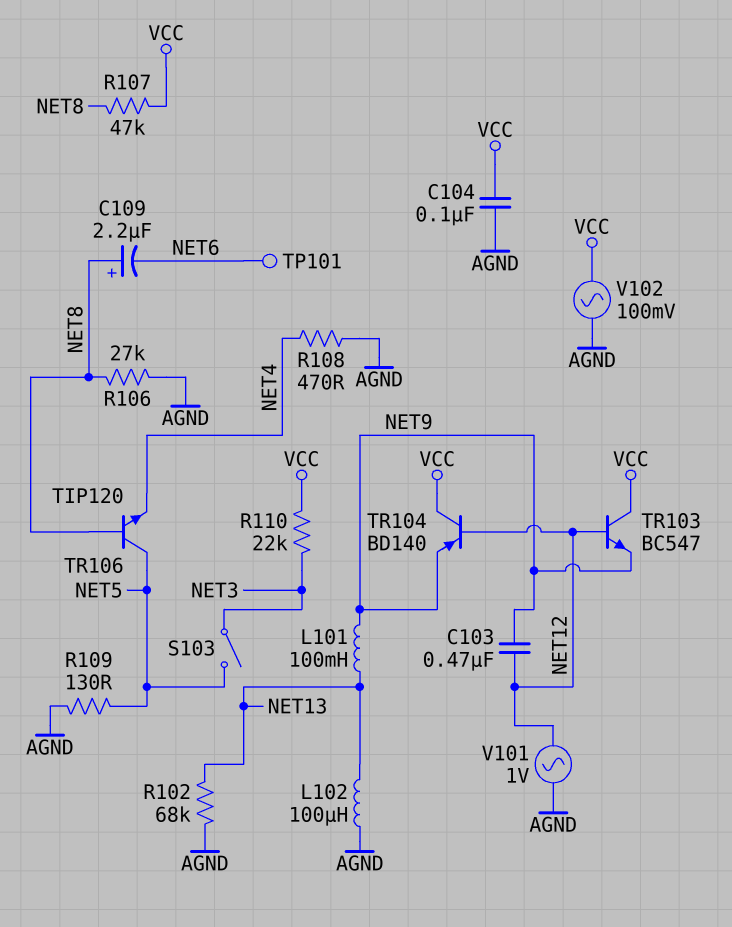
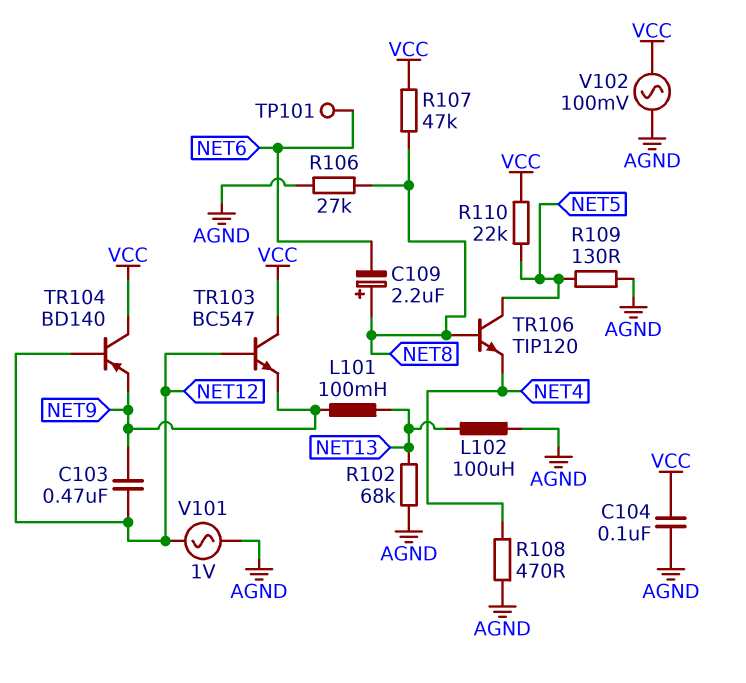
R110: 22k (NET3, VCC) -> 22k (NET5, VCC)
S103: switch (NET3, NET5) -> none

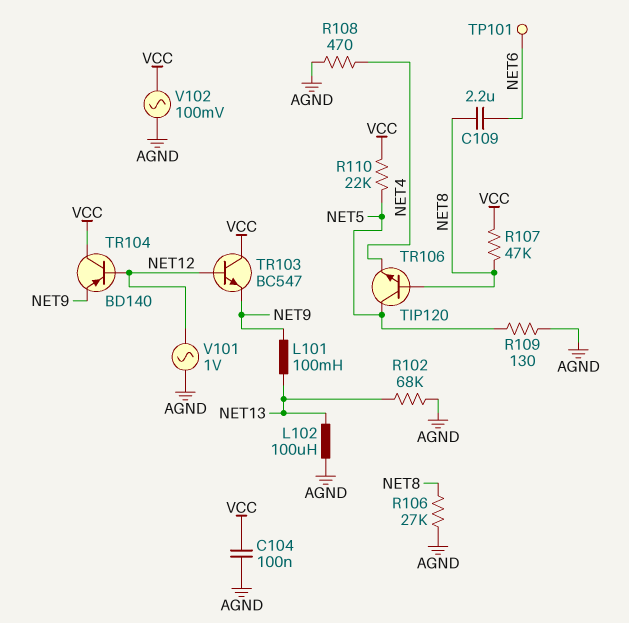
C103: 470nF (NET9, NET12) -> none
C109: 2.2uF (plus NET8, minus NET6) -> 2.2uF (NET6, NET8)

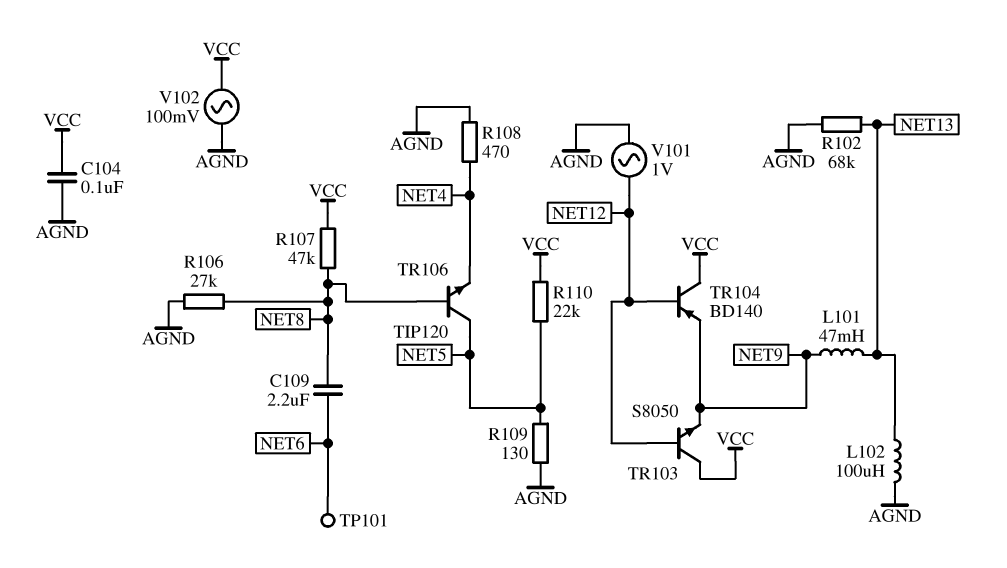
L101: 100mH (NET9, NET13) -> 47mH (NET9, NET13)
TR103: NPN BC547 (B NET12, C VCC, E NET9) -> NPN S8050 (B NET12, C VCC, E NET9)

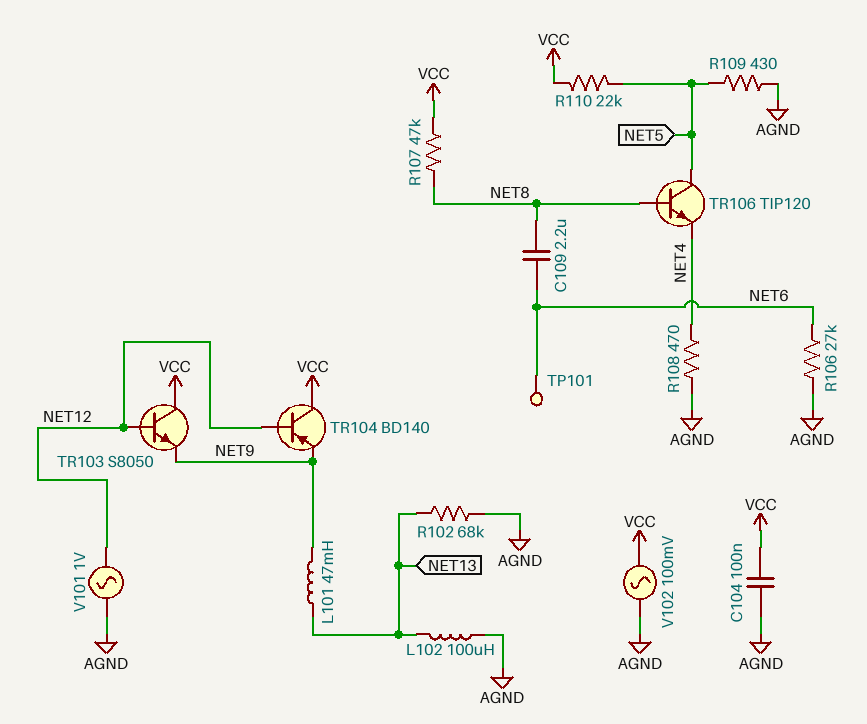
R106: 27k (AGND, NET8) -> 27k (AGND, NET6)
R109: 130 (AGND, NET5) -> 430 (AGND, NET5)

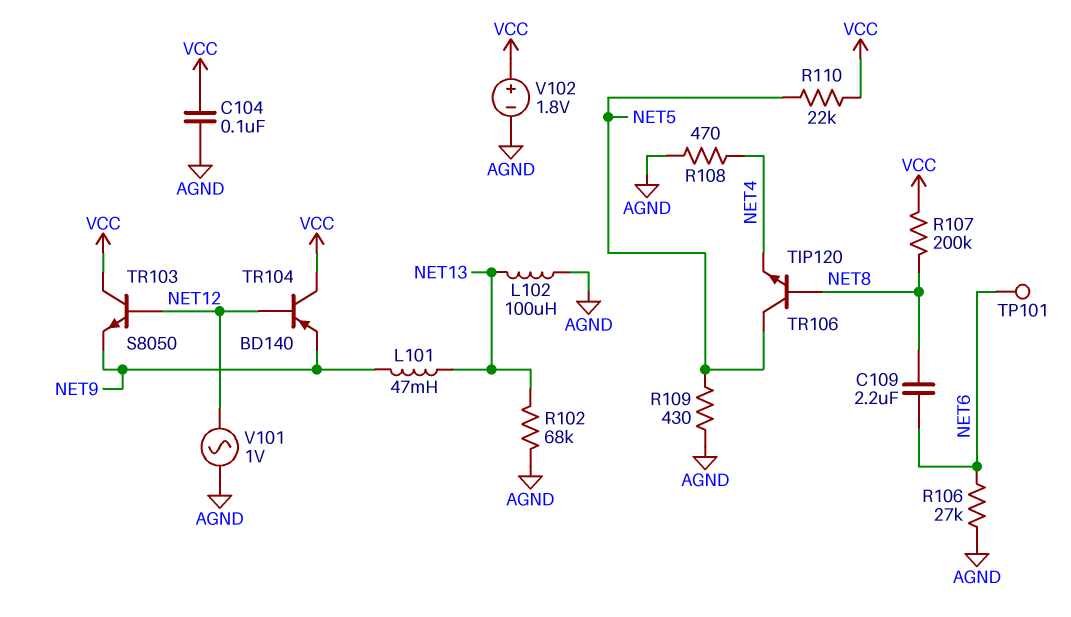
R107: 47k (NET8, VCC) -> 200k (NET8, VCC)
V102: AC 100mV (AGND, VCC) -> 1.8V (plus VCC, minus AGND)

